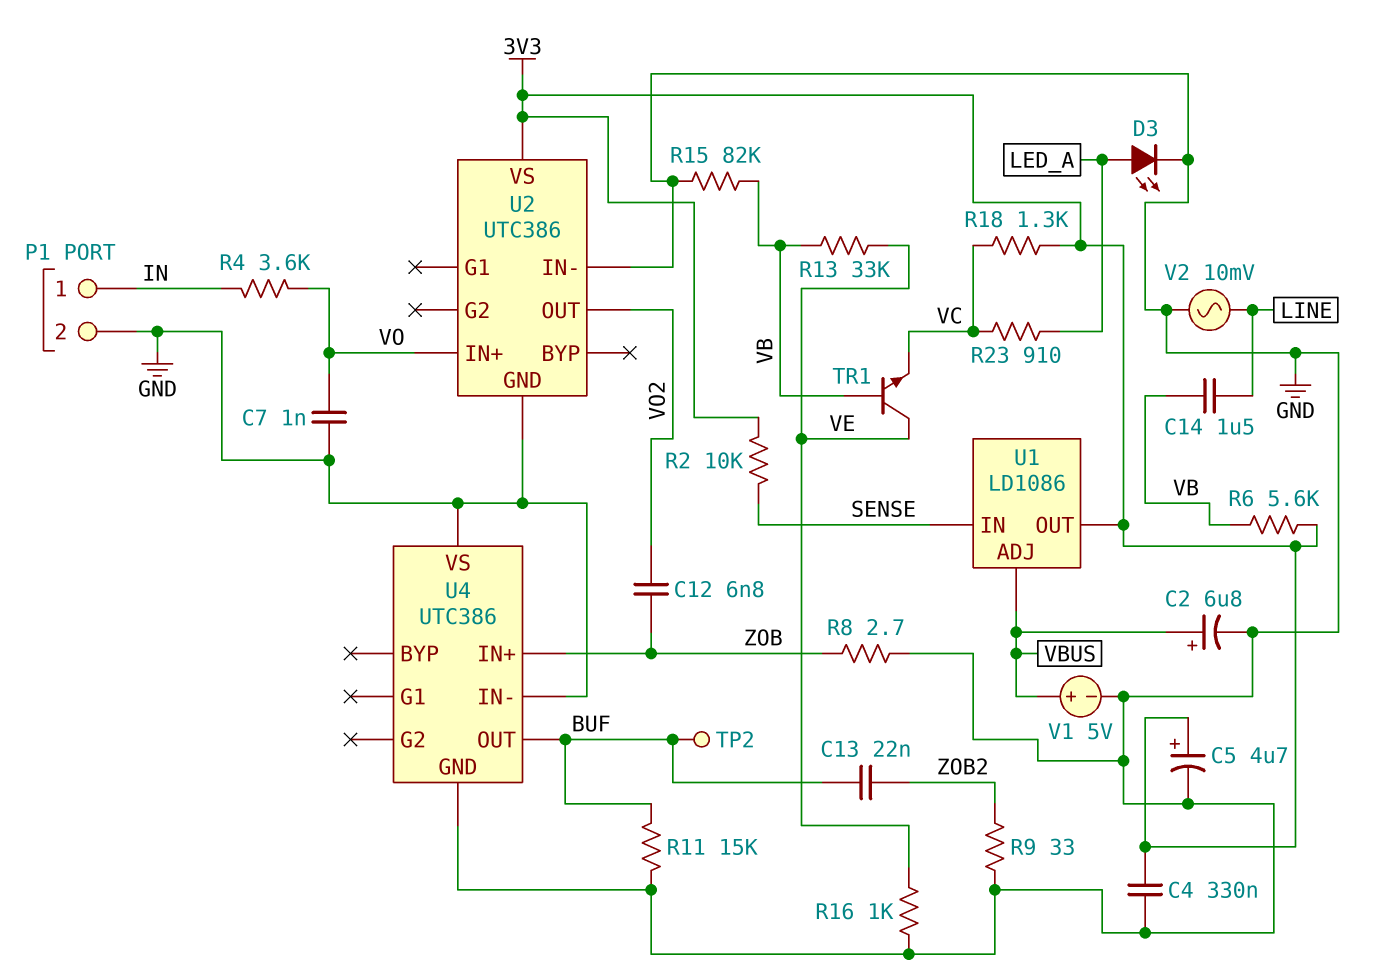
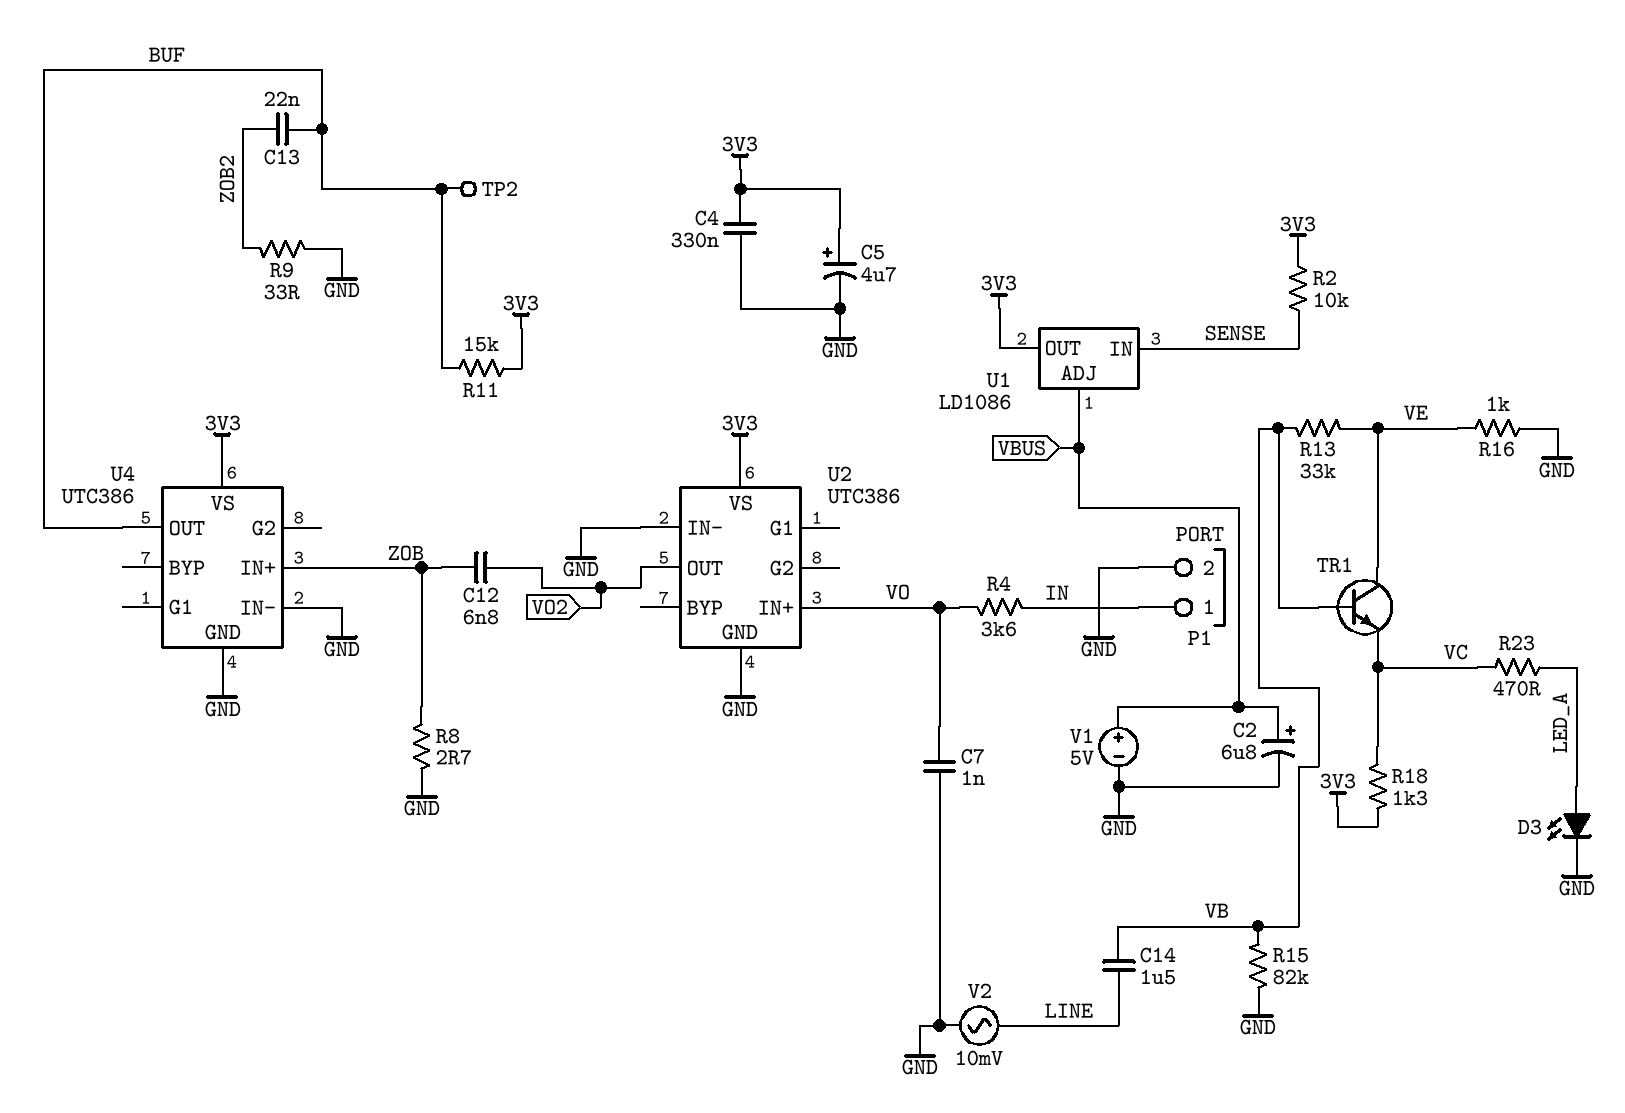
R6: 5.6k (3V3, VB) -> none
R11: 15k (BUF, GND) -> 15k (3V3, BUF)
R23: 910 (LED_A, VC) -> 470 (LED_A, VC)
U4 pin VS: GND -> 3V3

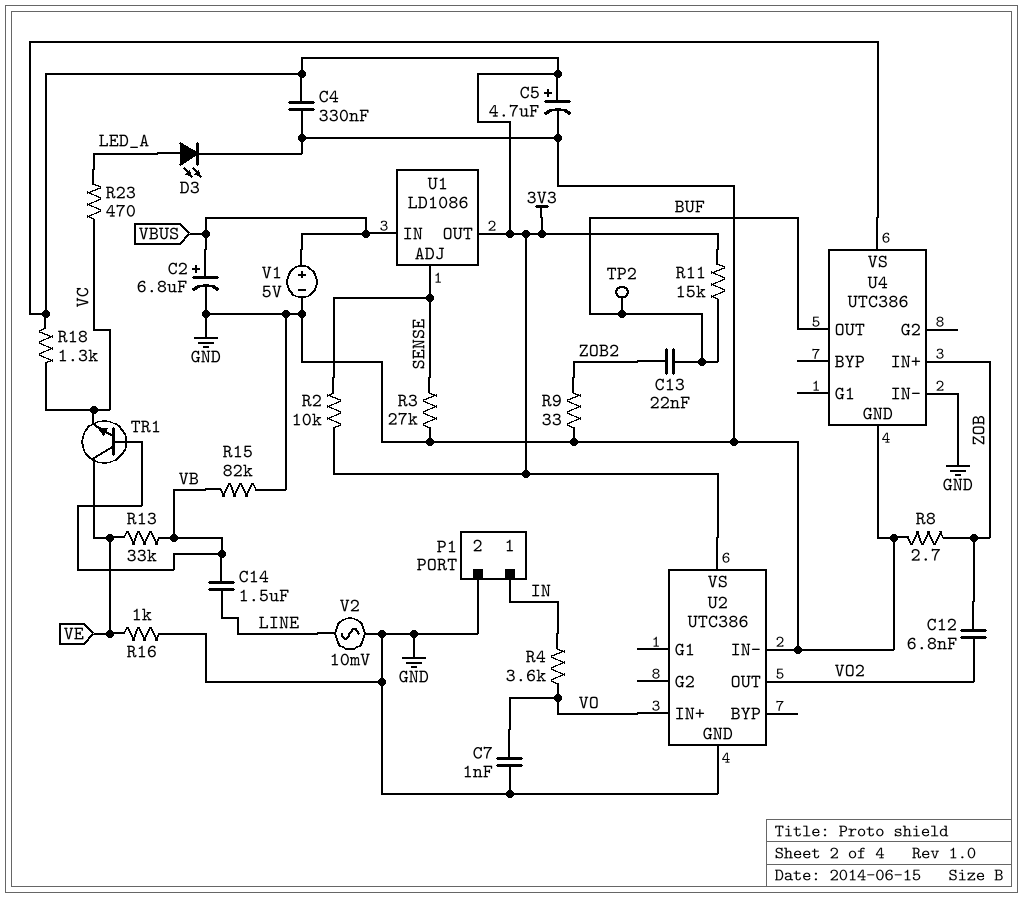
R3: none -> 27k (GND, SENSE)
U1 pin ADJ: VBUS -> SENSE
U1 pin IN: SENSE -> VBUS

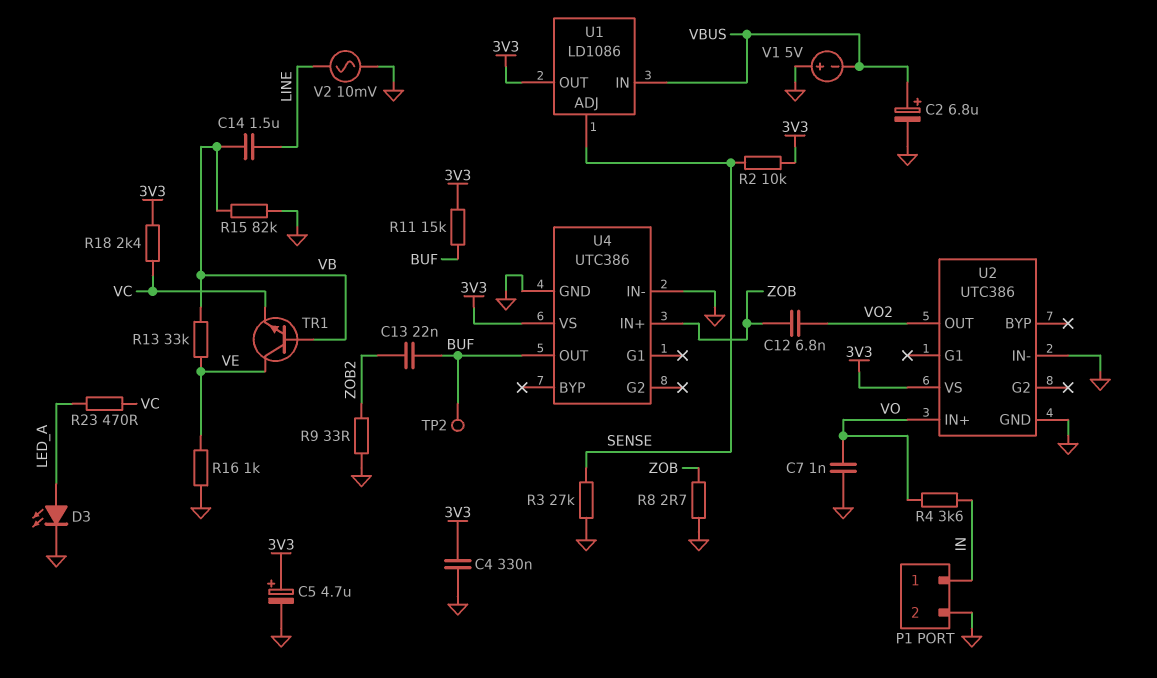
R18: 1.3k (3V3, VC) -> 2.4k (3V3, VC)
V1: 5V (plus VBUS, minus GND) -> 5V (plus GND, minus VBUS)

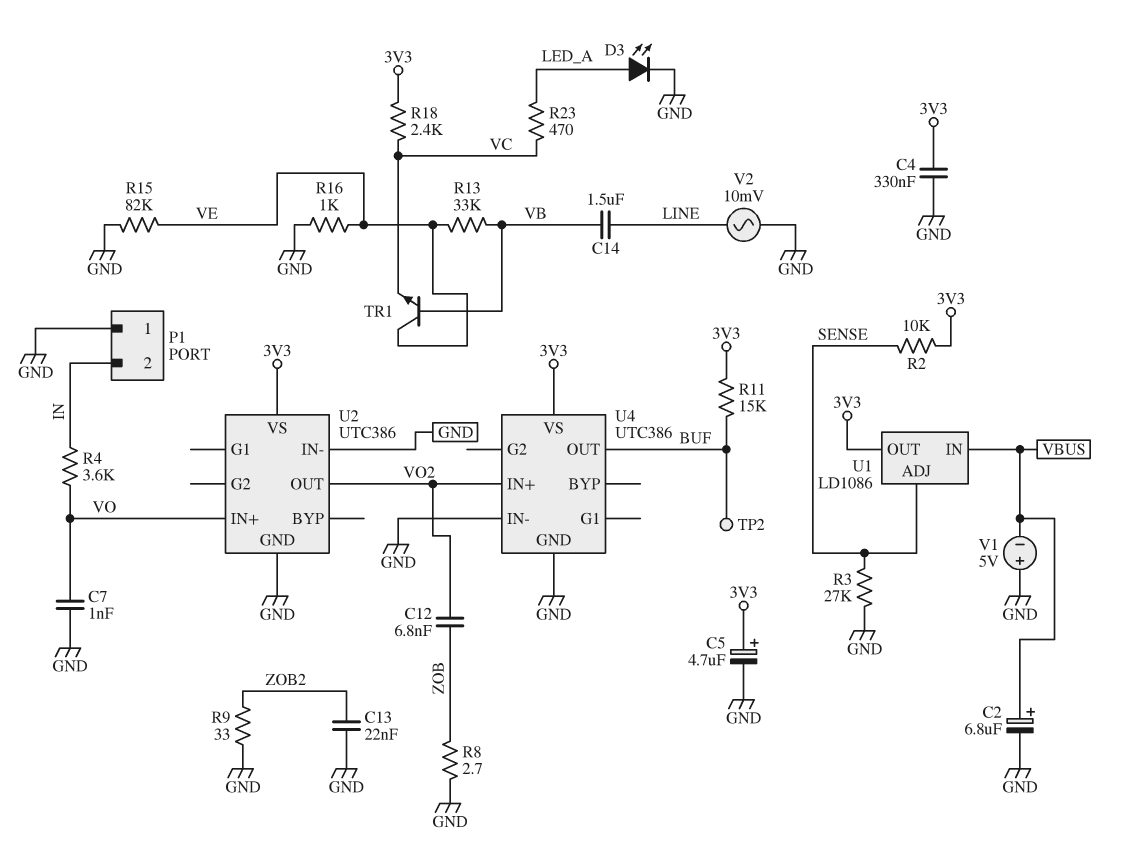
C13: 22nF (BUF, ZOB2) -> 22nF (GND, ZOB2)
P1 pin 1: IN -> GND
P1 pin 2: GND -> IN
R15: 82k (GND, VB) -> 82k (GND, VE)
U4 pin IN+: ZOB -> VO2

